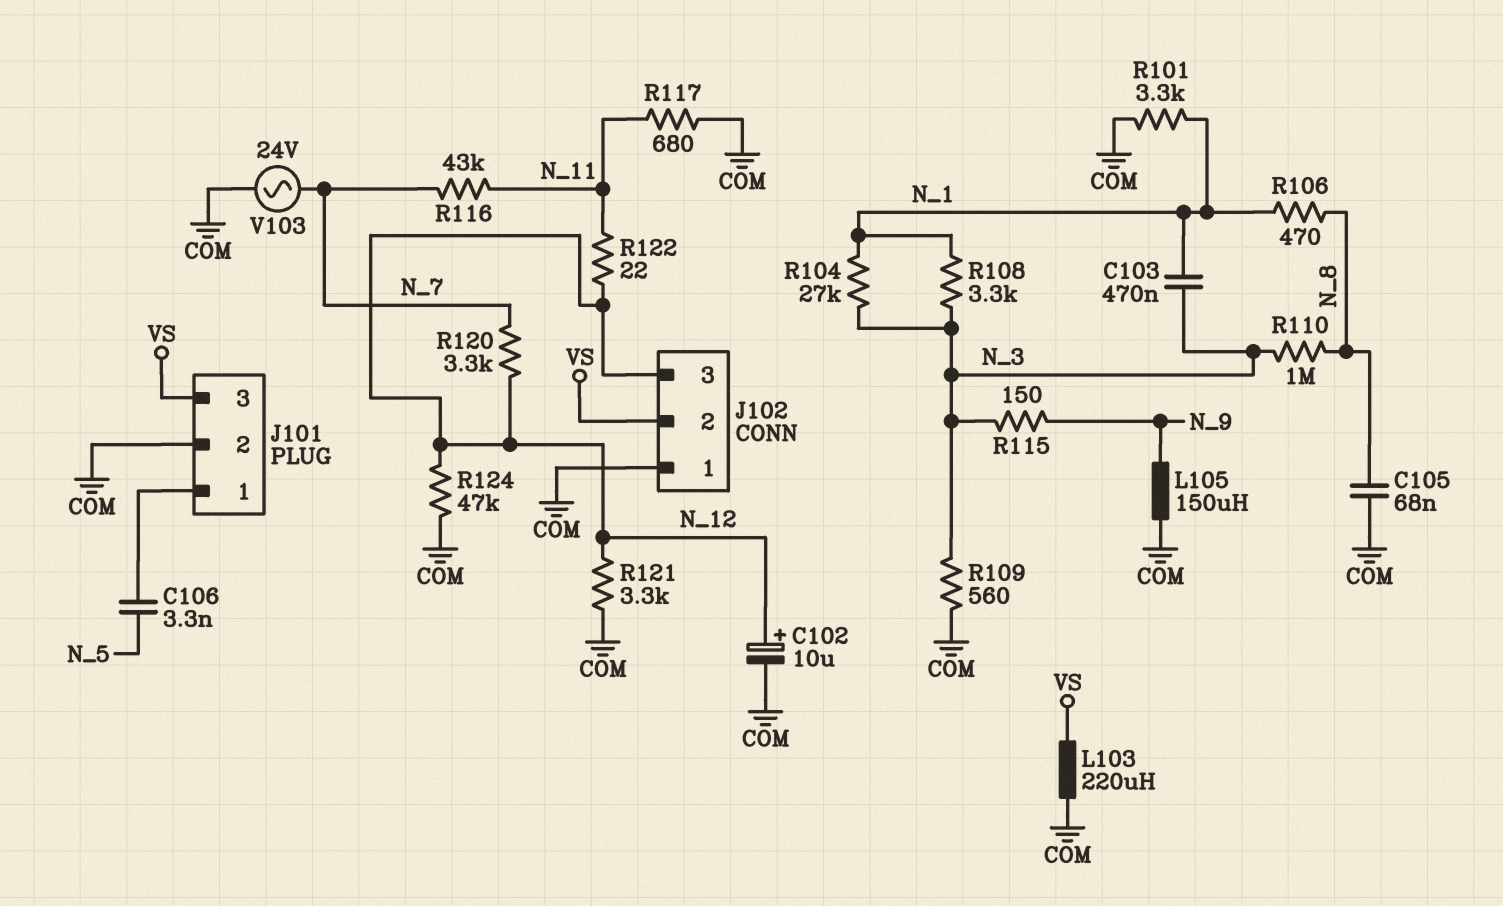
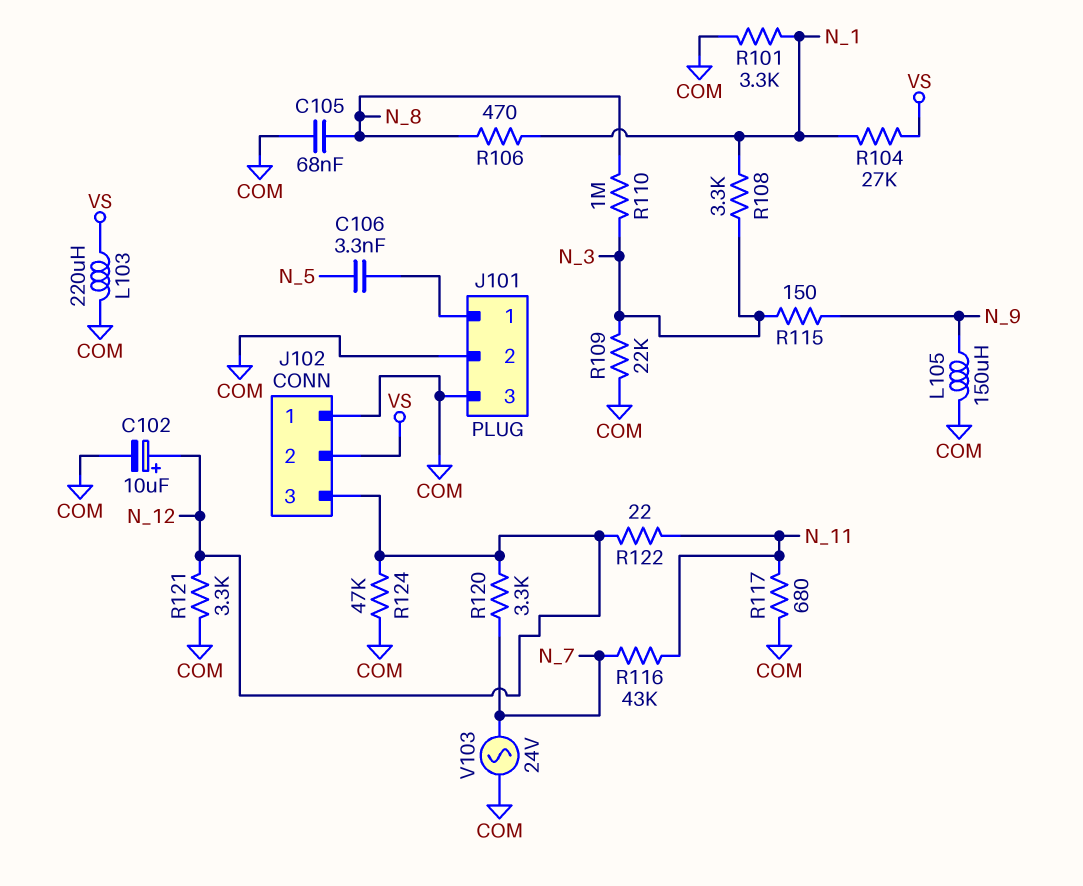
C103: 470nF (N_1, N_3) -> none
J101 pin 3: VS -> COM
R104: 27k (N_1, N_3) -> 27k (N_1, VS)
R109: 560 (COM, N_3) -> 22k (COM, N_3)

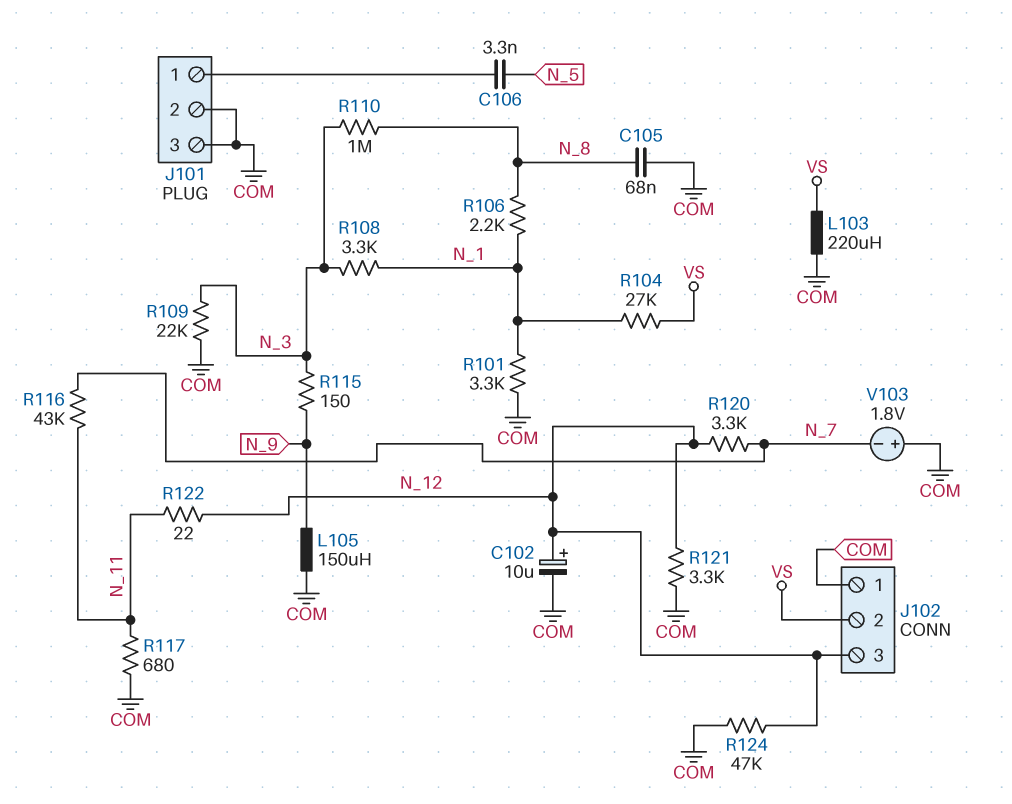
R106: 470 (N_1, N_8) -> 2.2k (N_1, N_8)
V103: AC 24V (COM, N_7) -> 1.8V (plus COM, minus N_7)

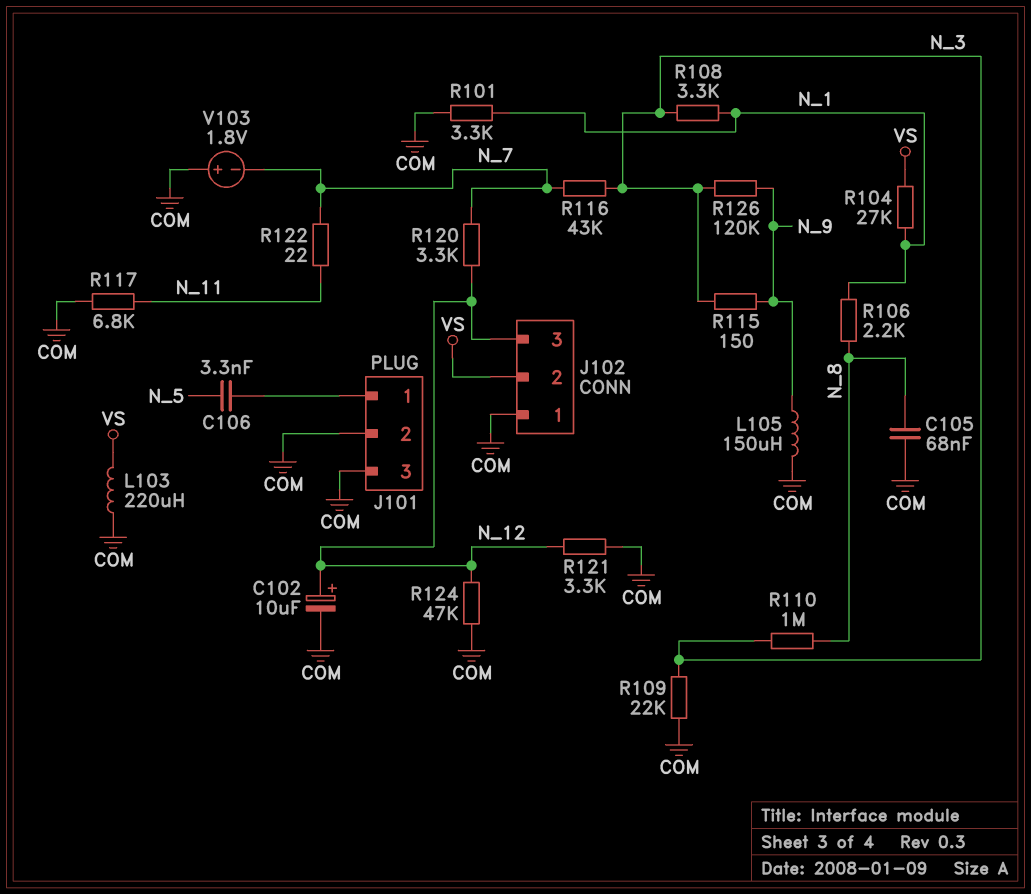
R116: 43k (N_7, N_11) -> 43k (N_3, N_7)
R117: 680 (COM, N_11) -> 6.8k (COM, N_11)
R122: 22 (N_11, N_12) -> 22 (N_7, N_11)
R126: none -> 120k (N_3, N_9)

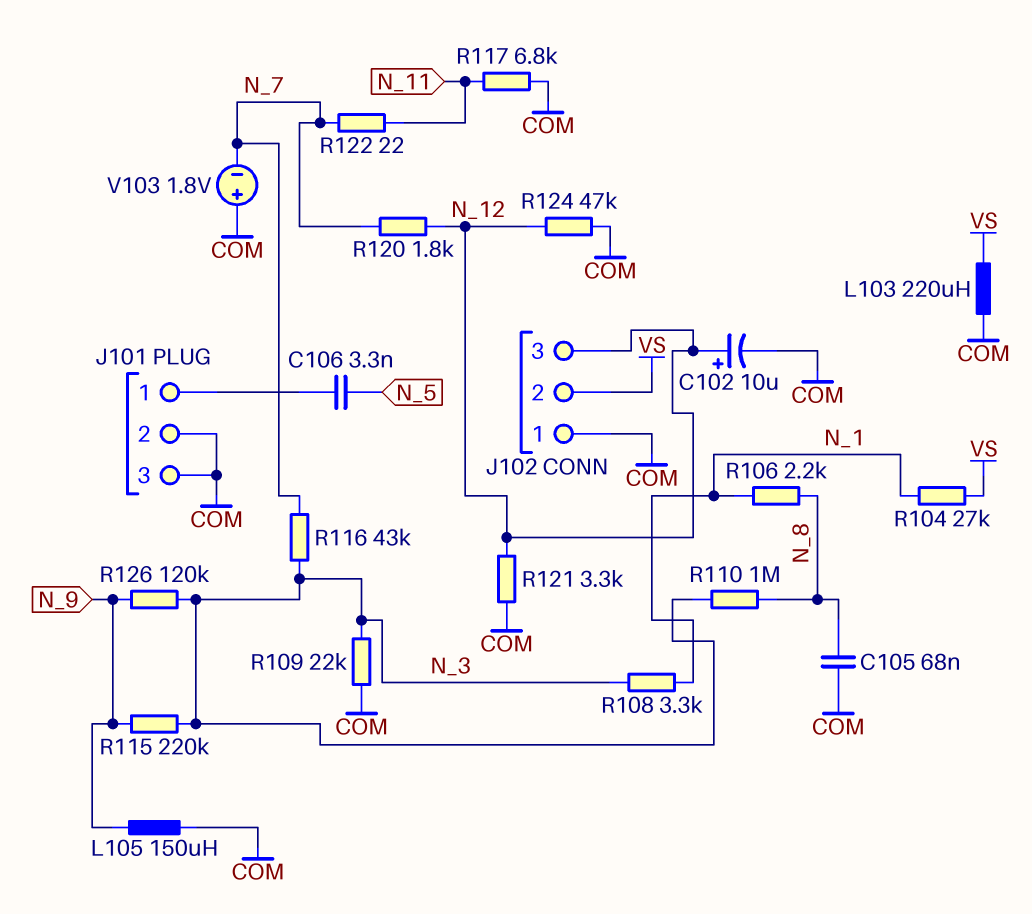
R101: 3.3k (COM, N_1) -> none
R115: 150 (N_3, N_9) -> 220k (N_3, N_9)
R120: 3.3k (N_7, N_12) -> 1.8k (N_7, N_12)

